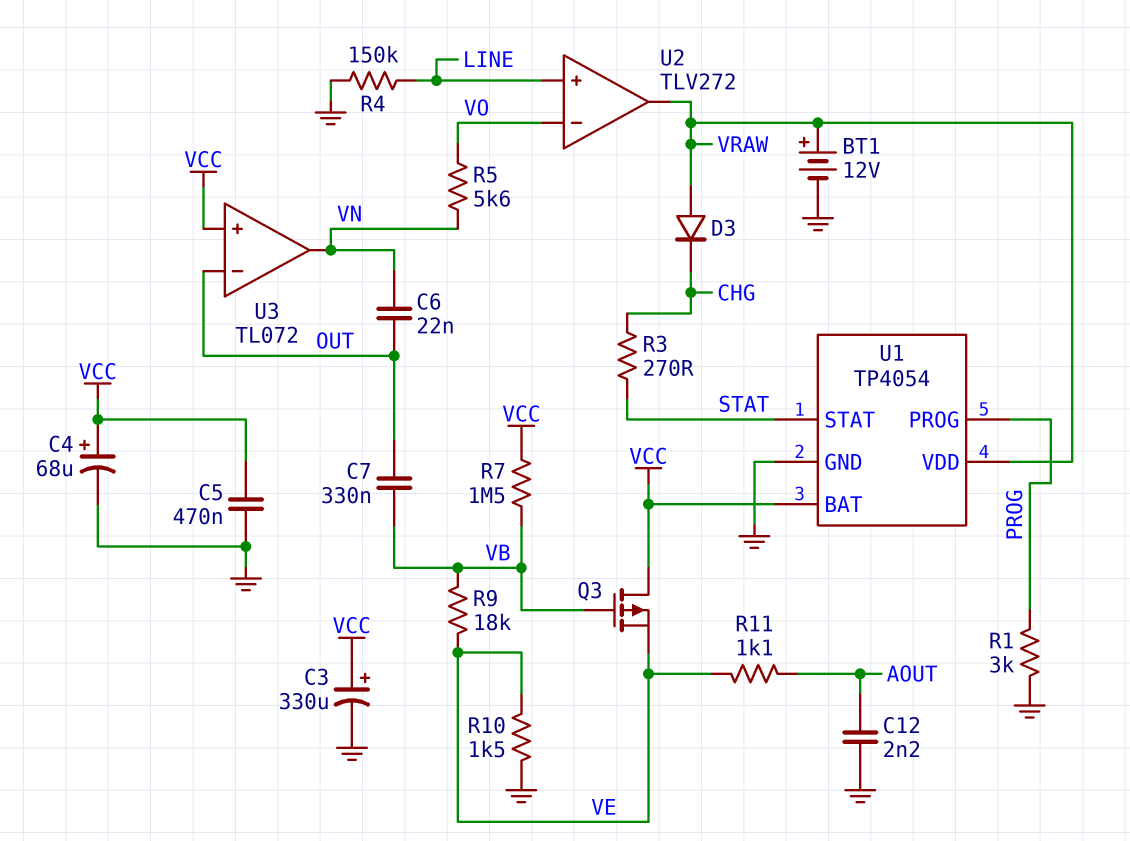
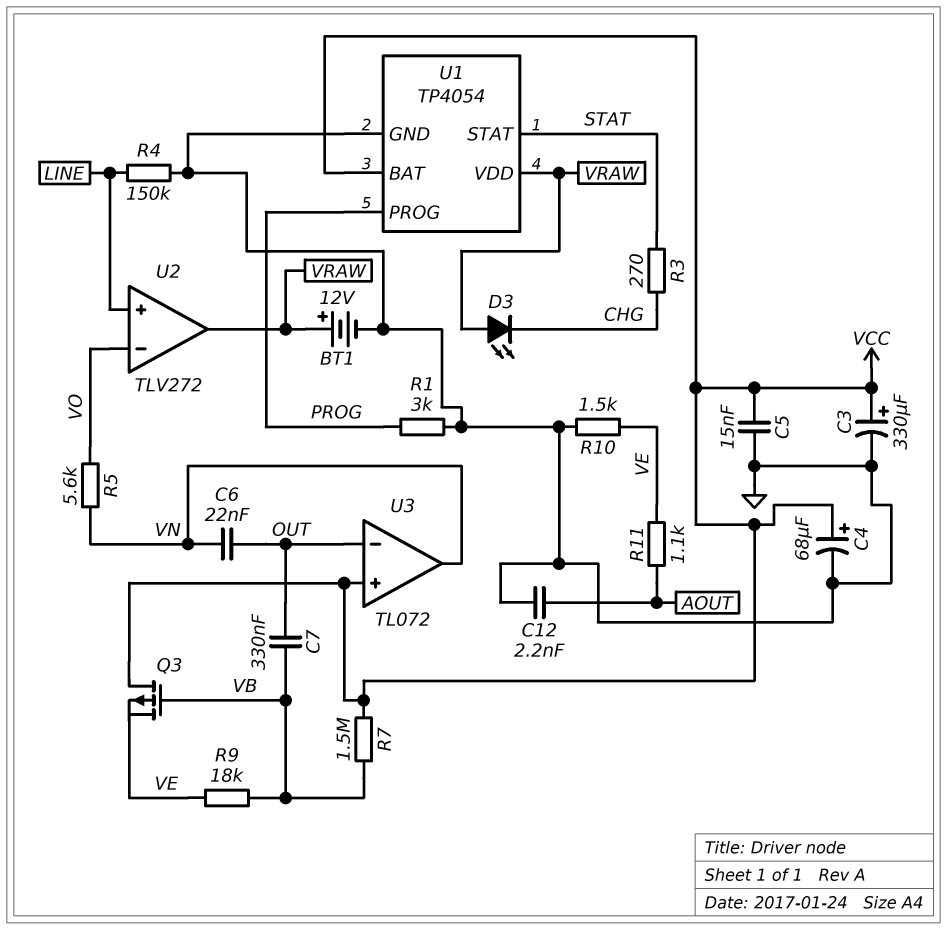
C5: 470nF (GND, VCC) -> 15nF (GND, VCC)
D3: diode (A VRAW, K CHG) -> LED (A VRAW, K CHG)

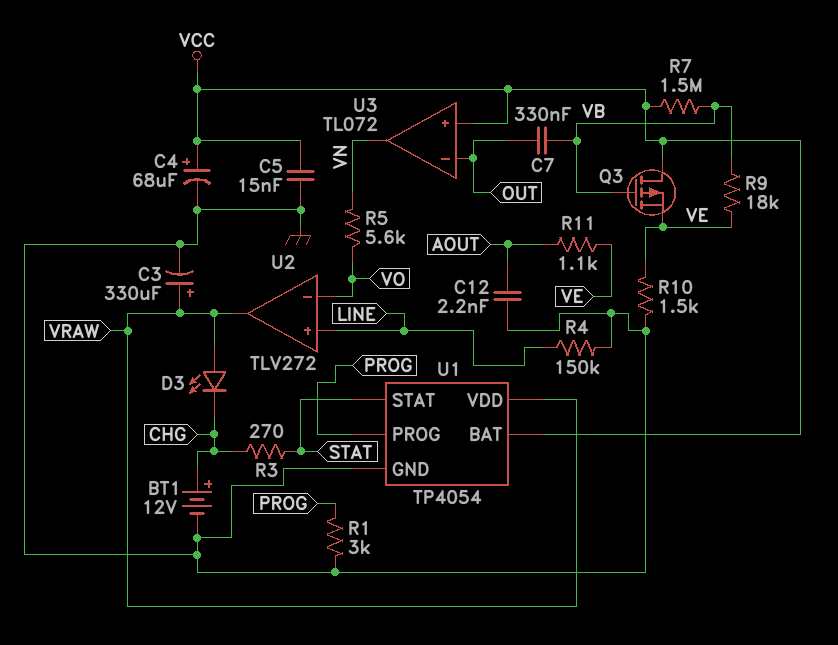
BT1: 12V (plus VRAW, minus GND) -> 12V (plus CHG, minus GND)
C3: 330uF (plus VCC, minus GND) -> 330uF (plus VRAW, minus GND)
C6: 22nF (OUT, VN) -> none

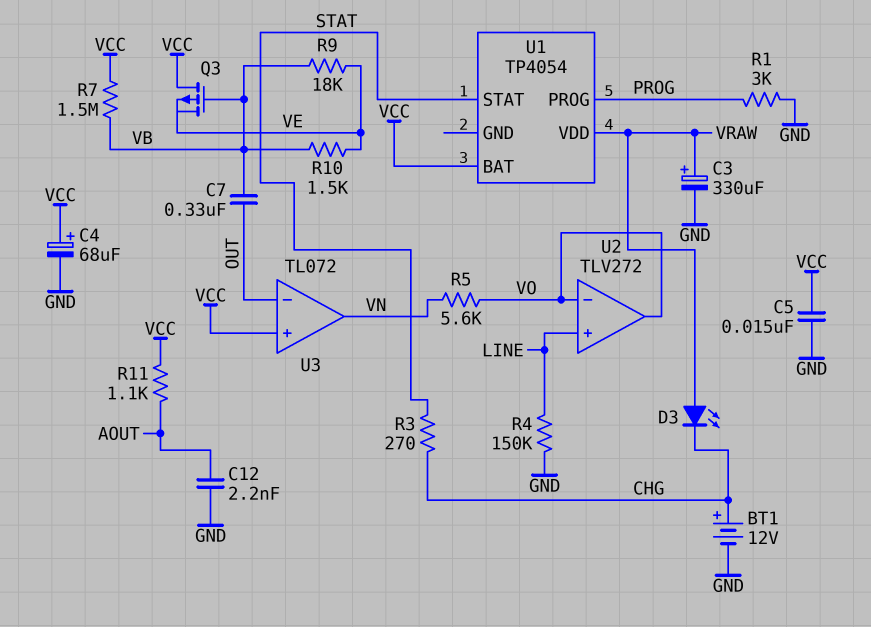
R10: 1.5k (GND, VE) -> 1.5k (VB, VE)
R11: 1.1k (AOUT, VE) -> 1.1k (AOUT, VCC)
U1 pin GND: GND -> none
U2 pin out: VRAW -> VO

